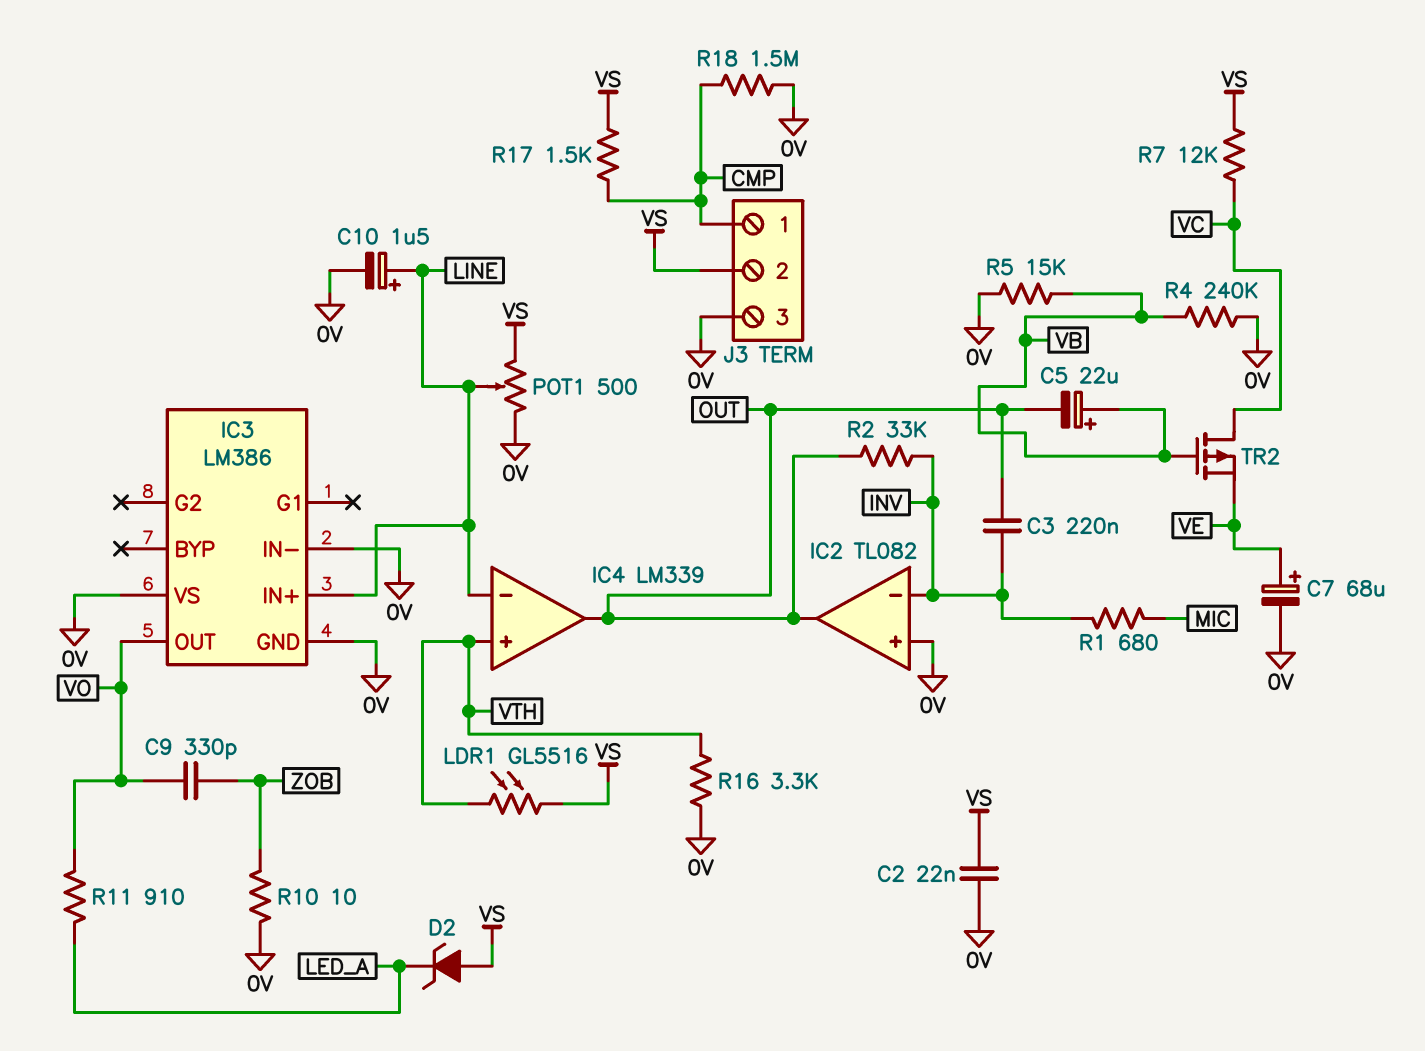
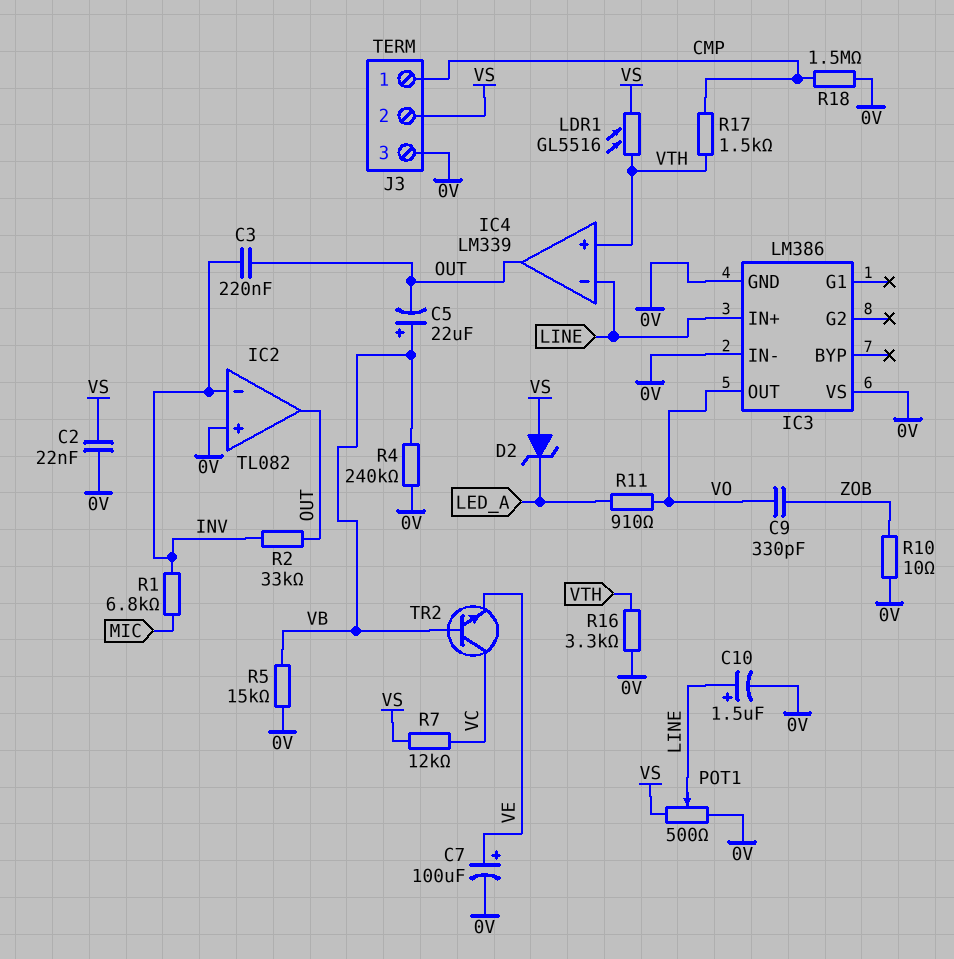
C7: 68uF (plus VE, minus 0V) -> 100uF (plus VE, minus 0V)
R1: 680 (INV, MIC) -> 6.8k (INV, MIC)
R17: 1.5k (CMP, VS) -> 1.5k (CMP, VTH)
TR2: PMOS (G VB, D VC, S VE) -> NPN (B VB, C VC, E VE)

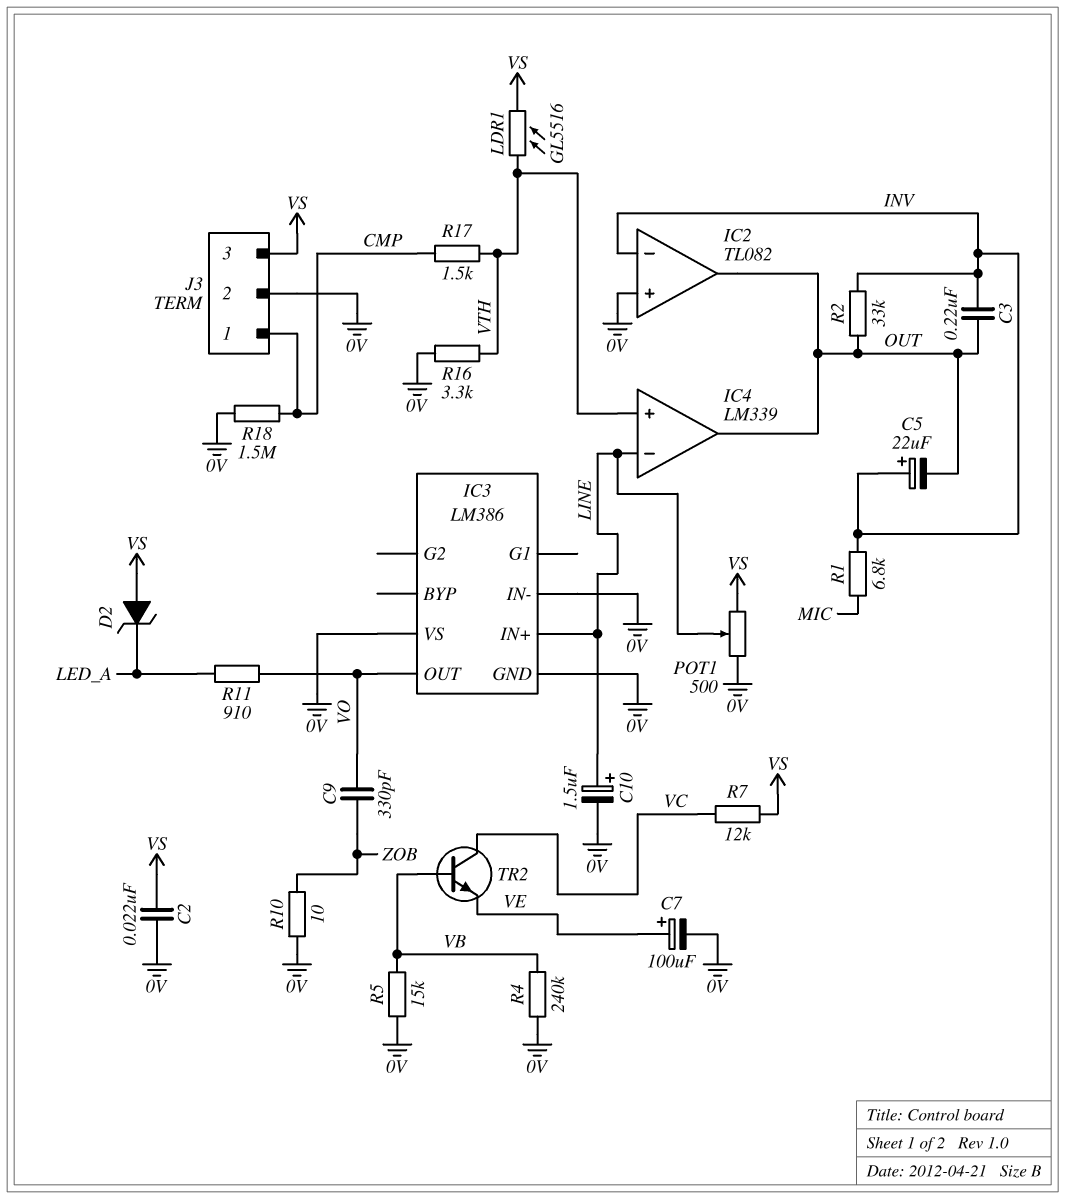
C5: 22uF (plus VB, minus OUT) -> 22uF (plus INV, minus OUT)
J3 pin 2: VS -> 0V
J3 pin 3: 0V -> VS

